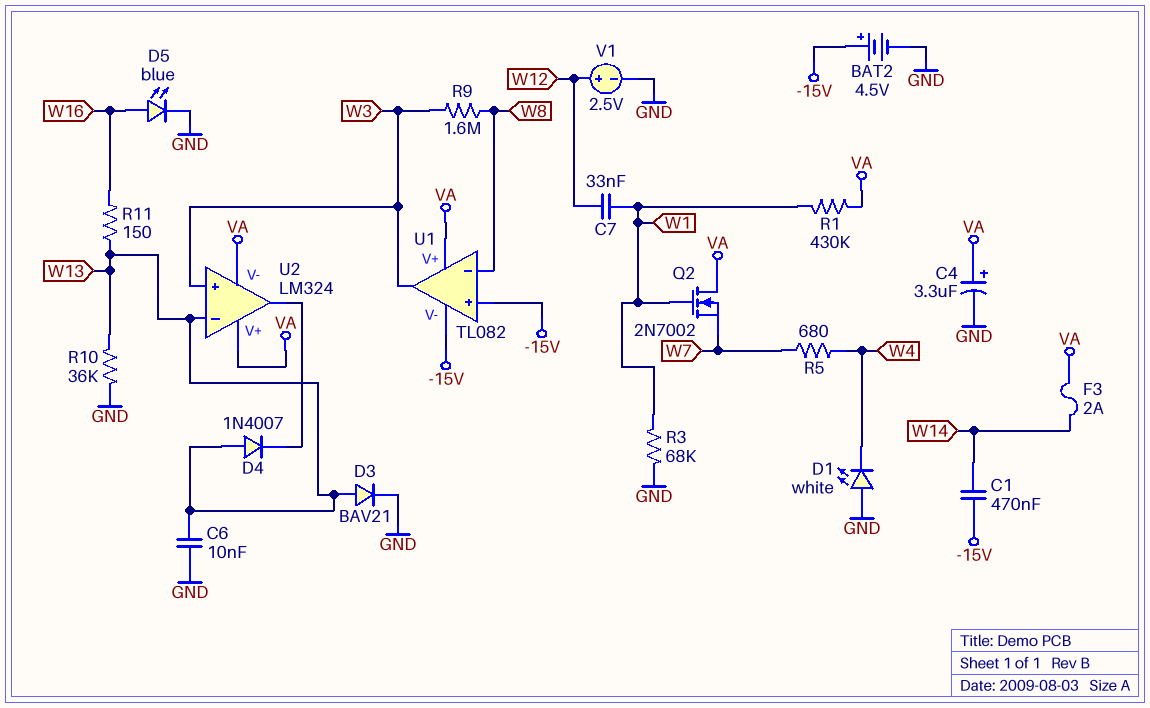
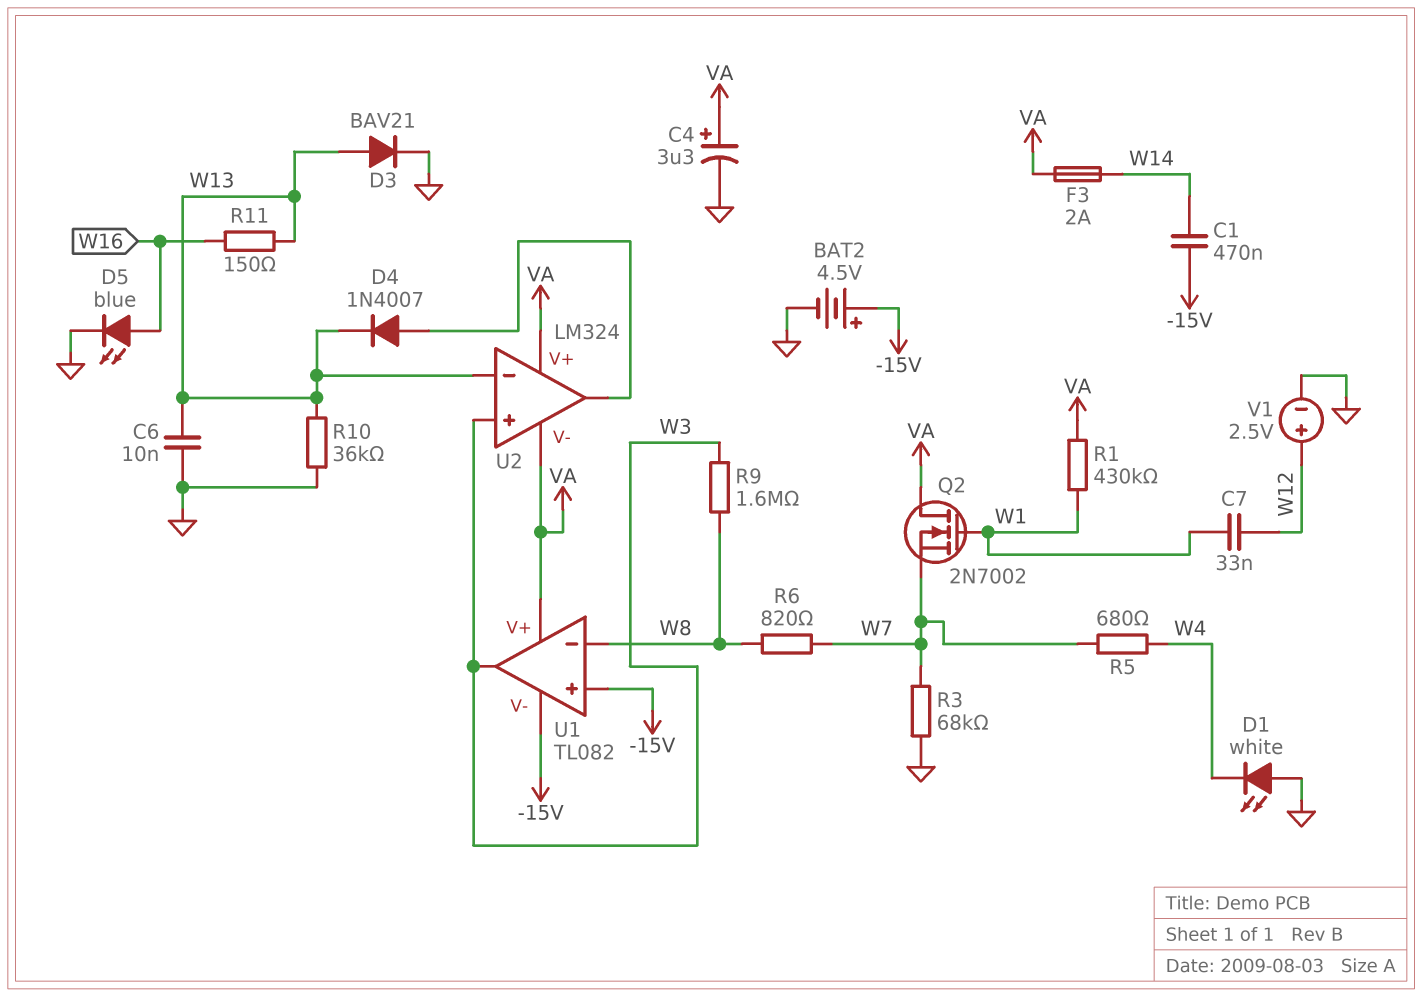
D4: diode 1N4007 (A W13, K U2/out) -> diode 1N4007 (A U2/out, K W13)
R3: 68k (GND, W1) -> 68k (GND, W7)
R6: none -> 820 (W7, W8)

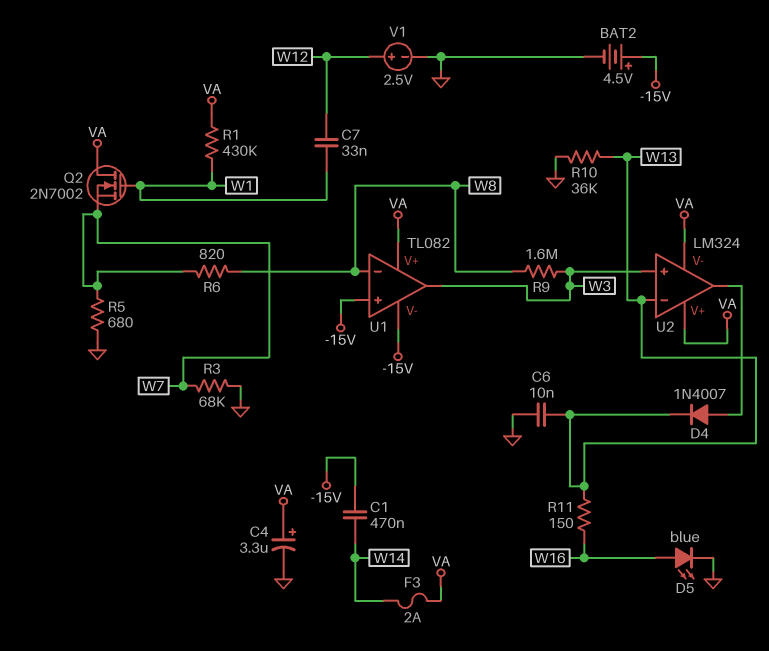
D1: LED white (A GND, K W4) -> none
D3: diode BAV21 (A W13, K GND) -> none
R5: 680 (W4, W7) -> 680 (GND, W7)

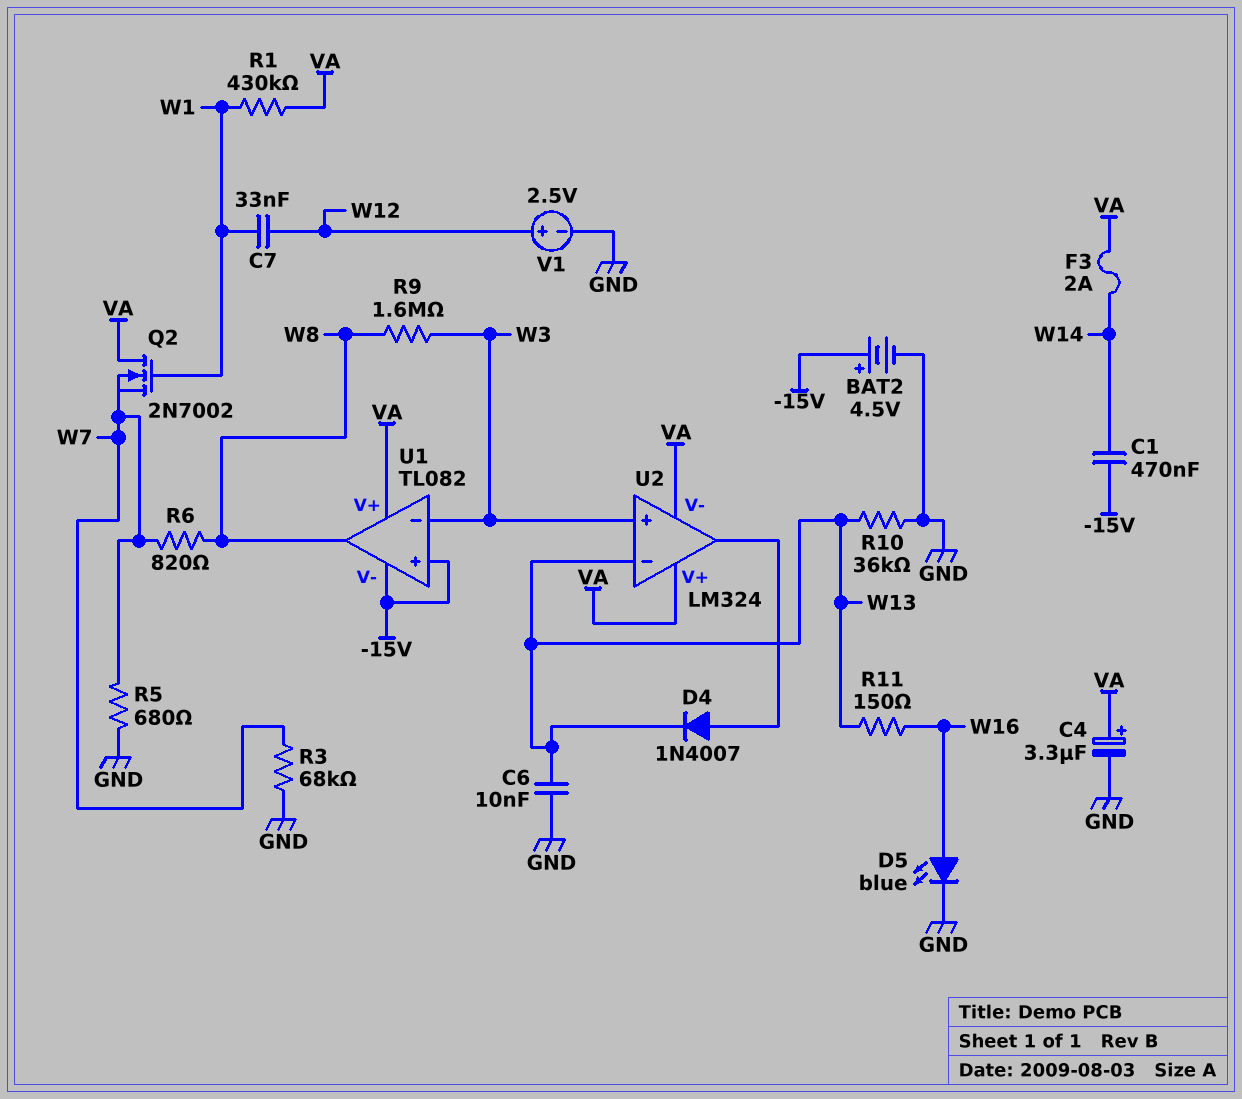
U1 pin in-: W8 -> W3
U1 pin out: W3 -> W8

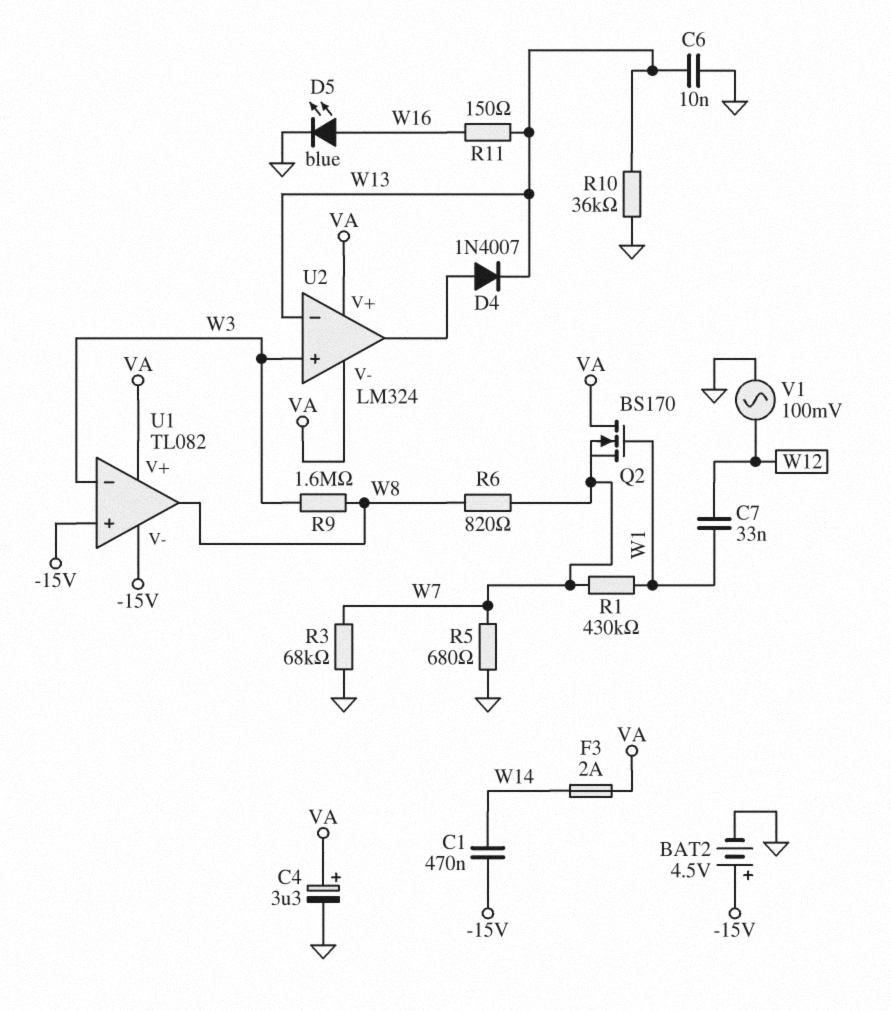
Q2: NMOS 2N7002 (G W1, D VA, S W7) -> NMOS BS170 (G W1, D VA, S W7)
R1: 430k (VA, W1) -> 430k (W1, W7)
V1: 2.5V (plus W12, minus GND) -> AC 100mV (GND, W12)

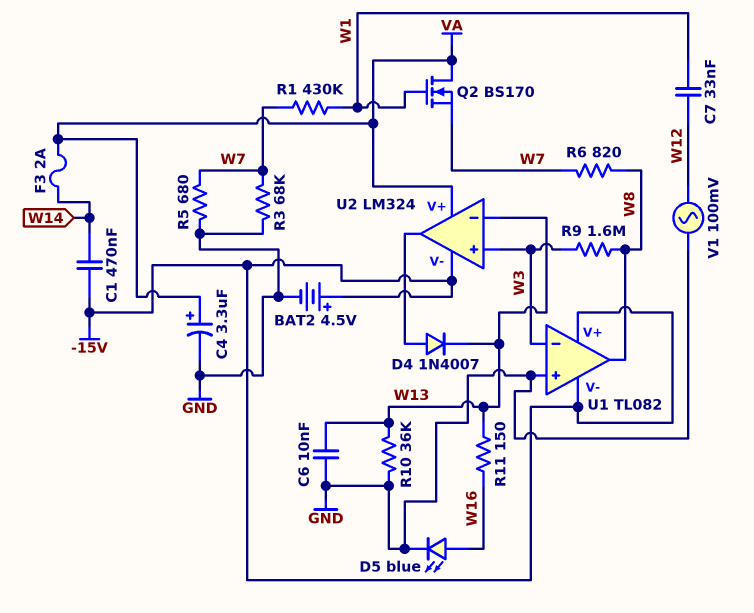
U1 pin V+: VA -> -15V
U1 pin in+: -15V -> GND
U2 pin V-: VA -> -15V

